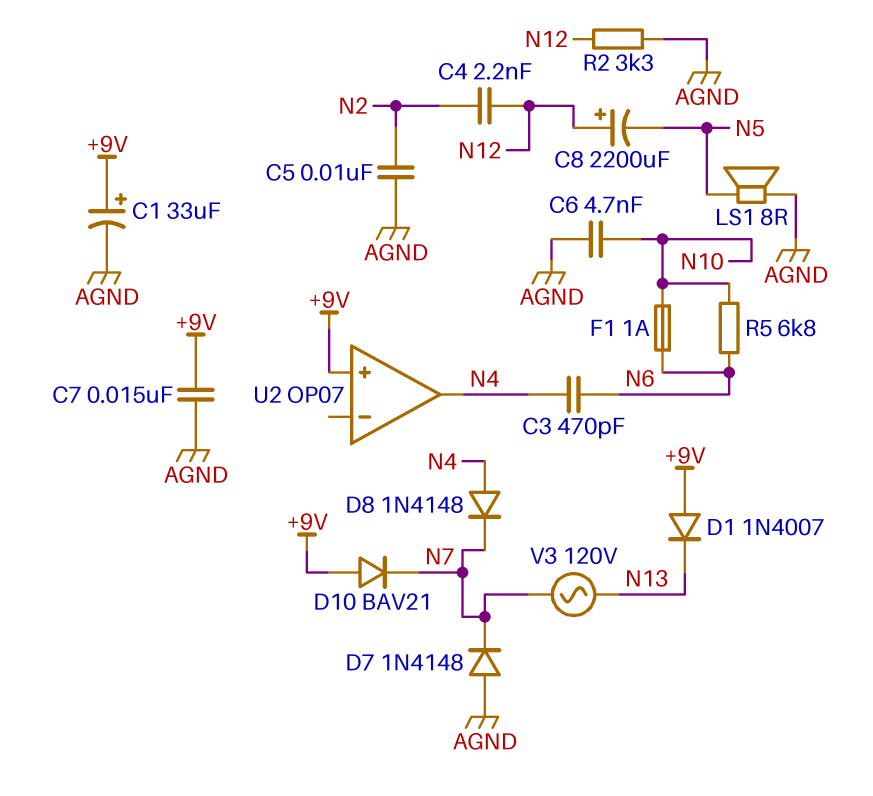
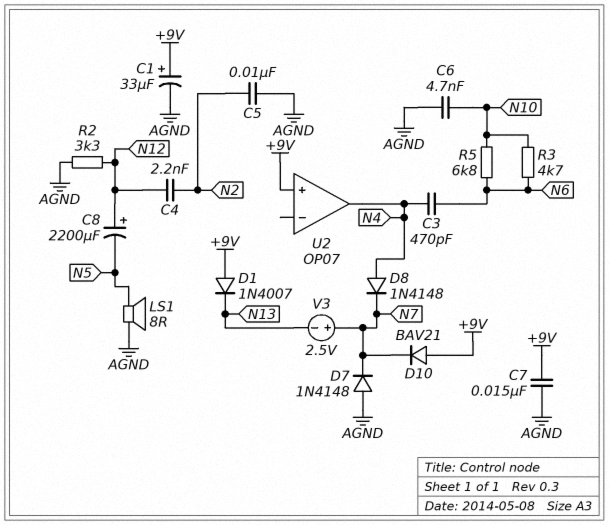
F1: 1A (N6, N10) -> none
R3: none -> 4.7k (N6, N10)
V3: AC 120V (N7, N13) -> 2.5V (plus N7, minus N13)

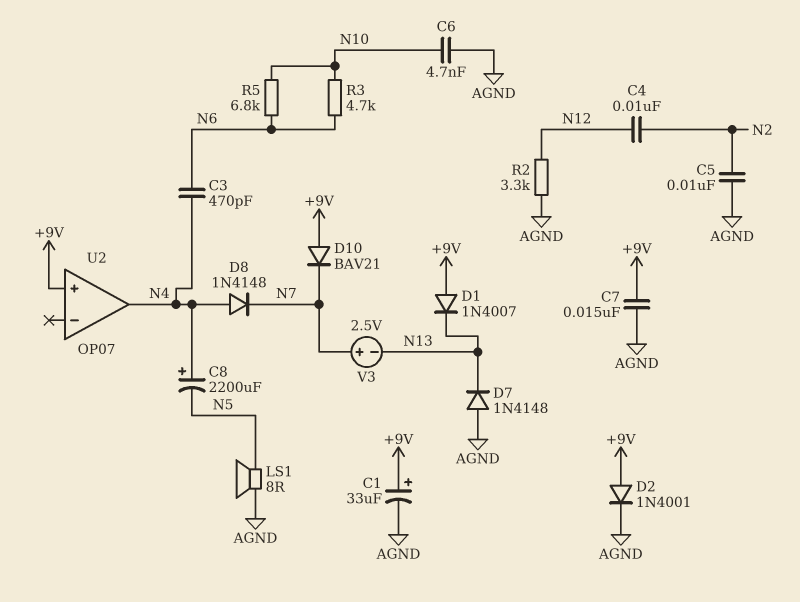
C4: 2.2nF (N2, N12) -> 10nF (N2, N12)
C8: 2200uF (plus N12, minus N5) -> 2200uF (plus N4, minus N5)
D2: none -> diode 1N4001 (A +9V, K AGND)
D7: diode 1N4148 (A AGND, K N7) -> diode 1N4148 (A AGND, K N13)

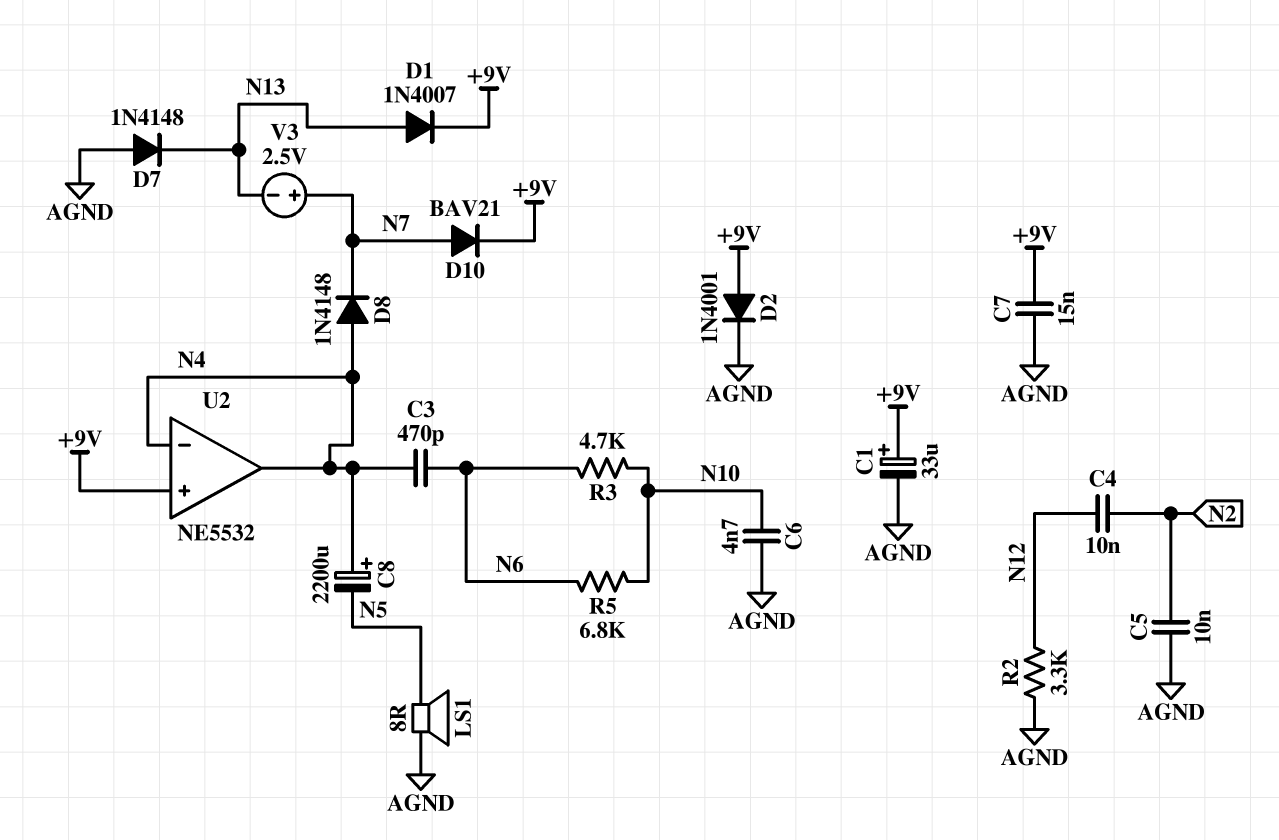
D1: diode 1N4007 (A +9V, K N13) -> diode 1N4007 (A N13, K +9V)
D10: diode BAV21 (A +9V, K N7) -> diode BAV21 (A N7, K +9V)
U2: OP07 -> NE5532
U2 pin in-: none -> N4

